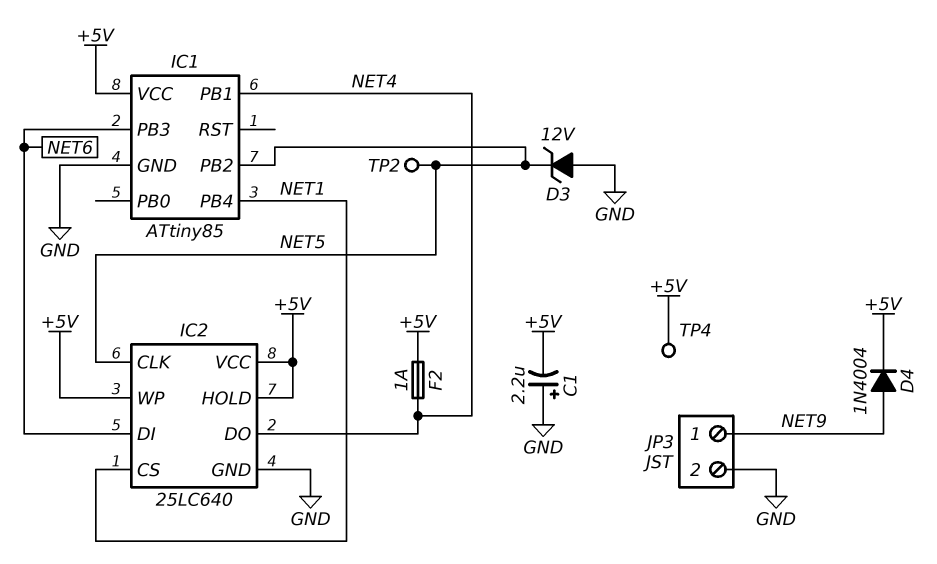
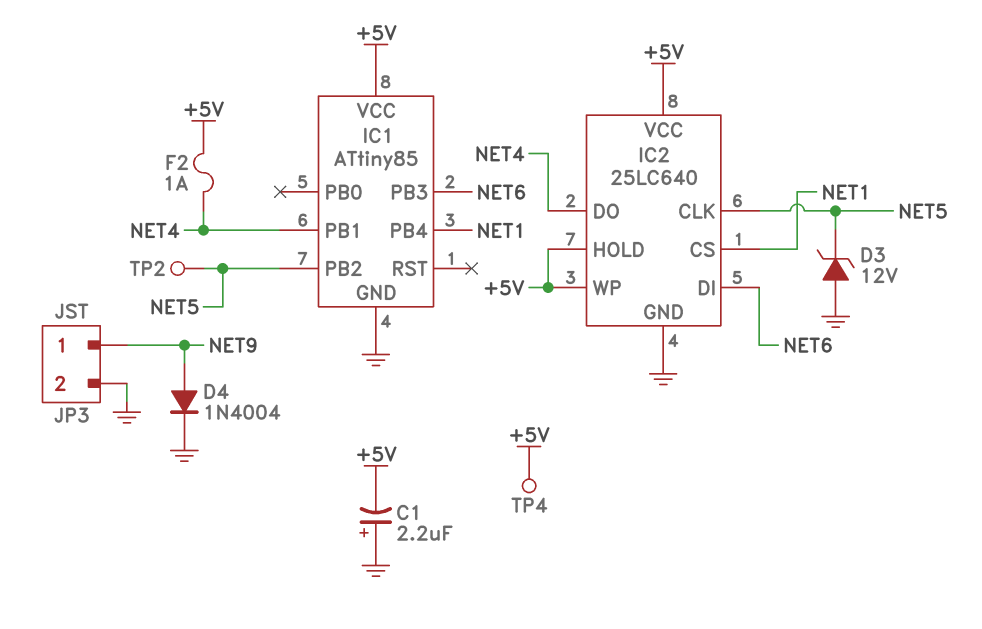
D4: diode 1N4004 (A NET9, K +5V) -> diode 1N4004 (A NET9, K GND)

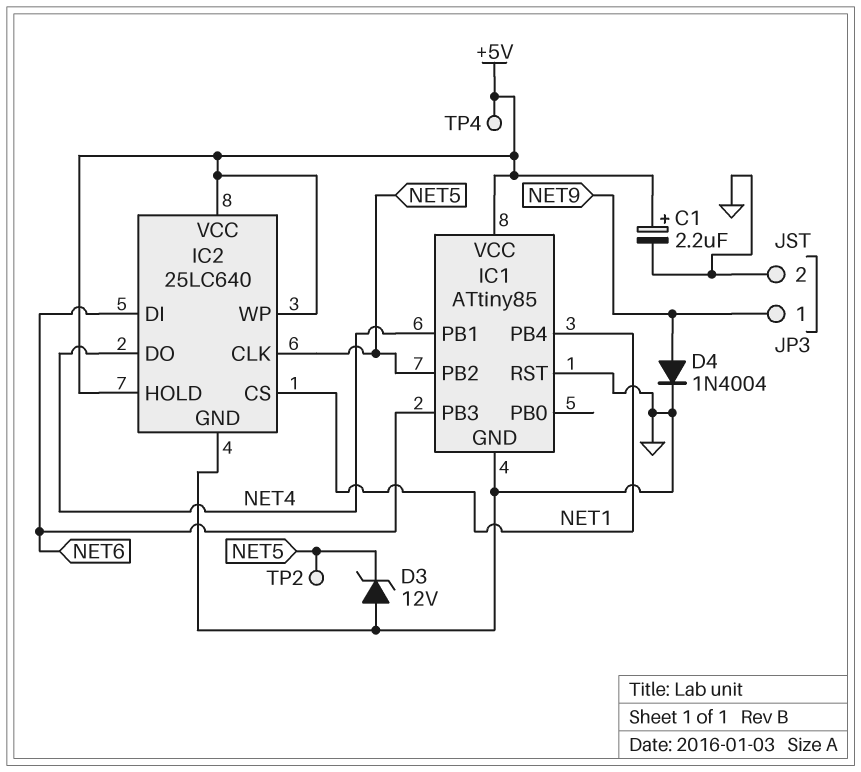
C1: 2.2uF (plus GND, minus +5V) -> 2.2uF (plus +5V, minus GND)
F2: 1A (+5V, NET4) -> none
IC1 pin RST: none -> GND

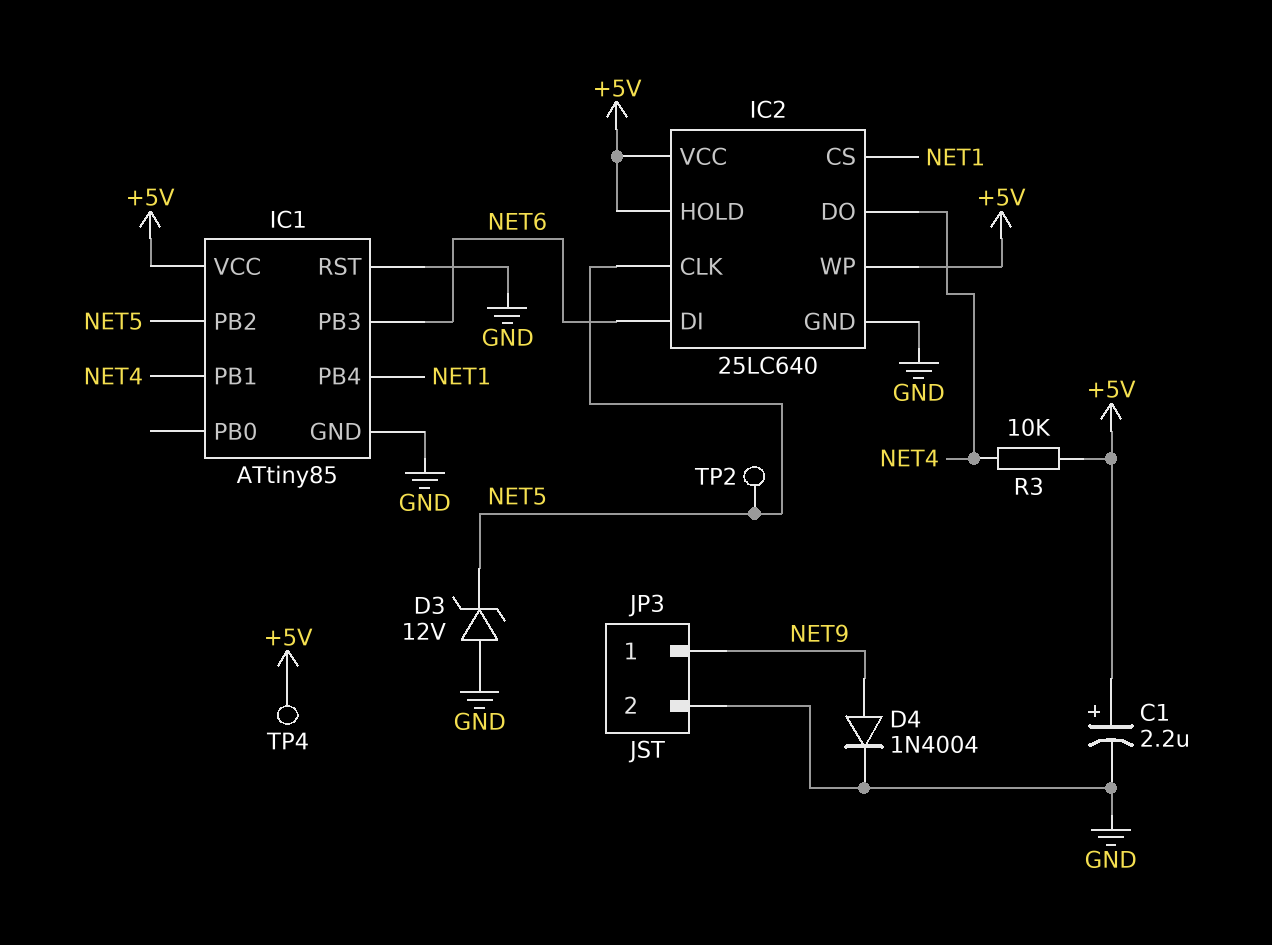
R3: none -> 10k (+5V, NET4)

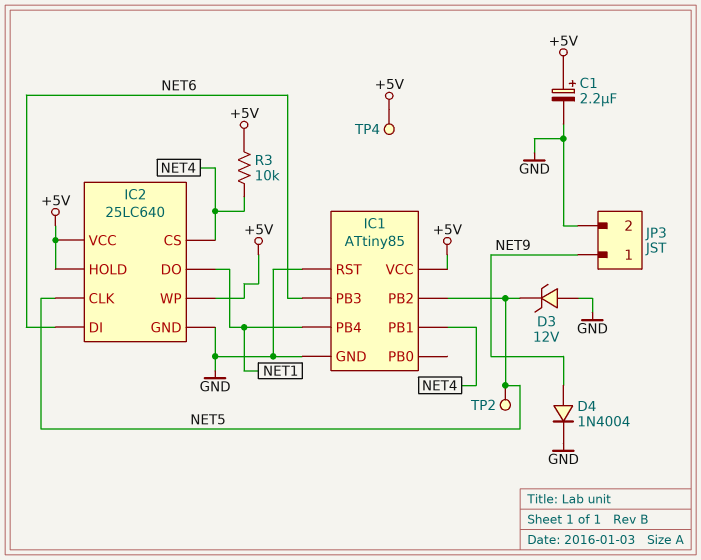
IC2 pin CS: NET1 -> NET4
IC2 pin DO: NET4 -> NET1

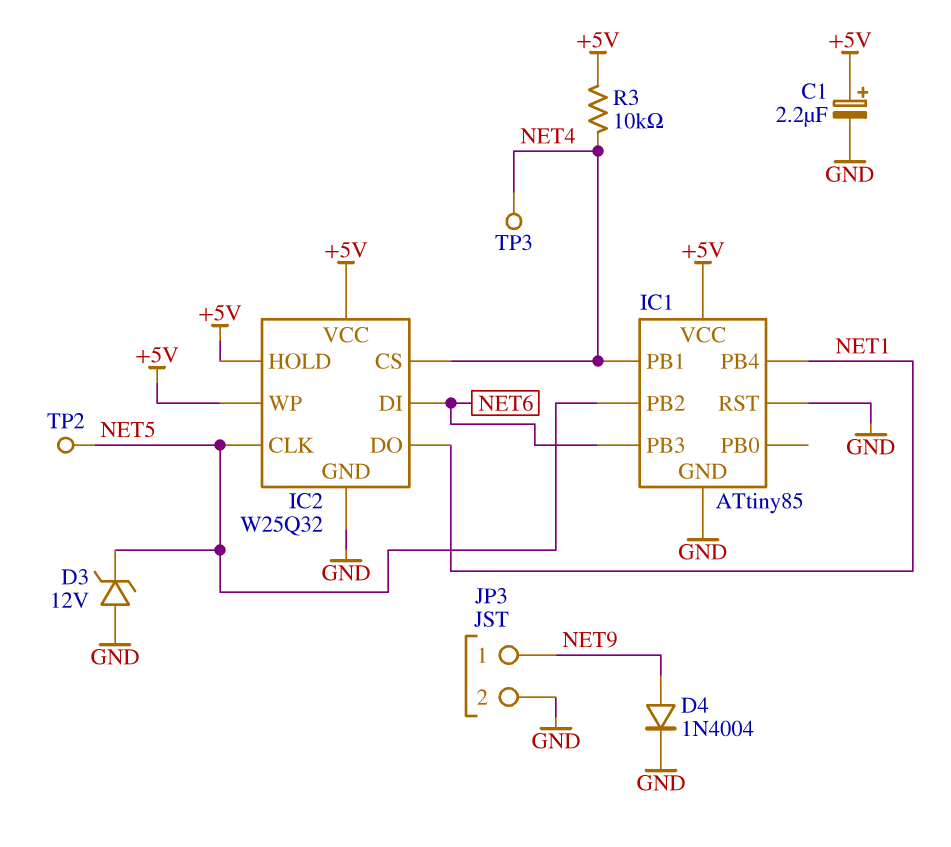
IC2: 25LC640 -> W25Q32
TP3: none -> test point (NET4)
TP4: test point (+5V) -> none

